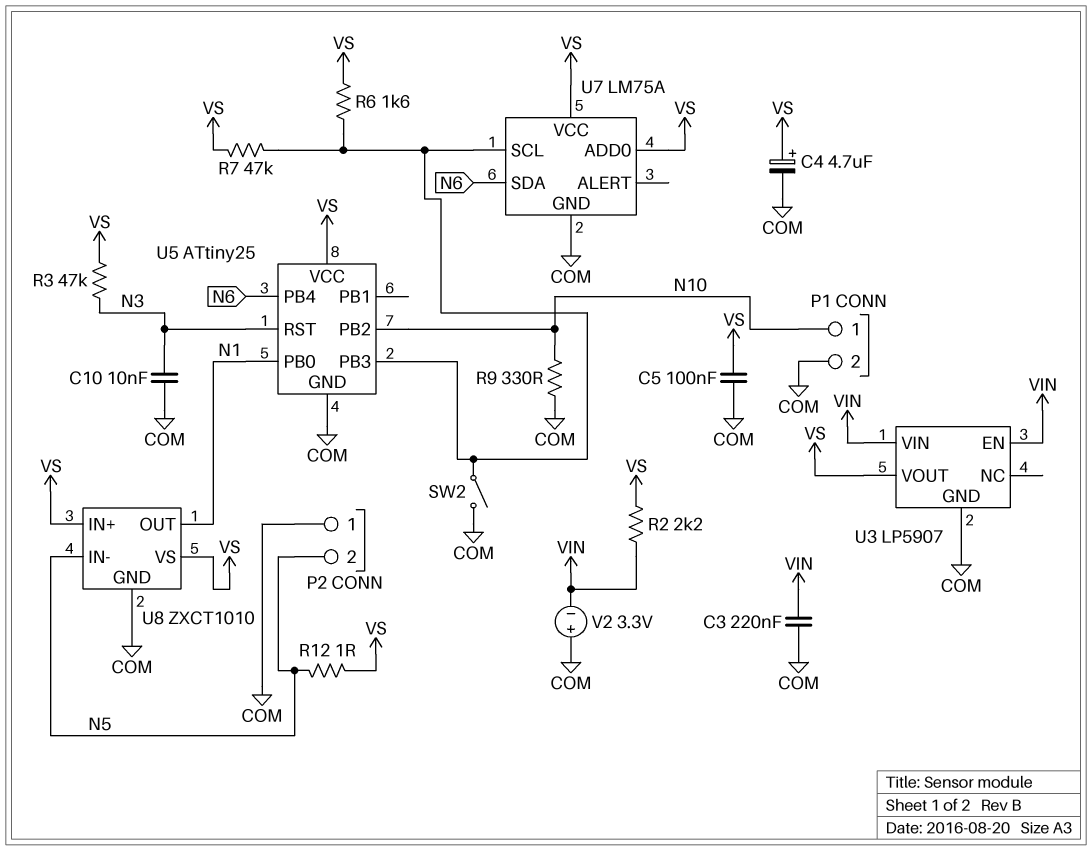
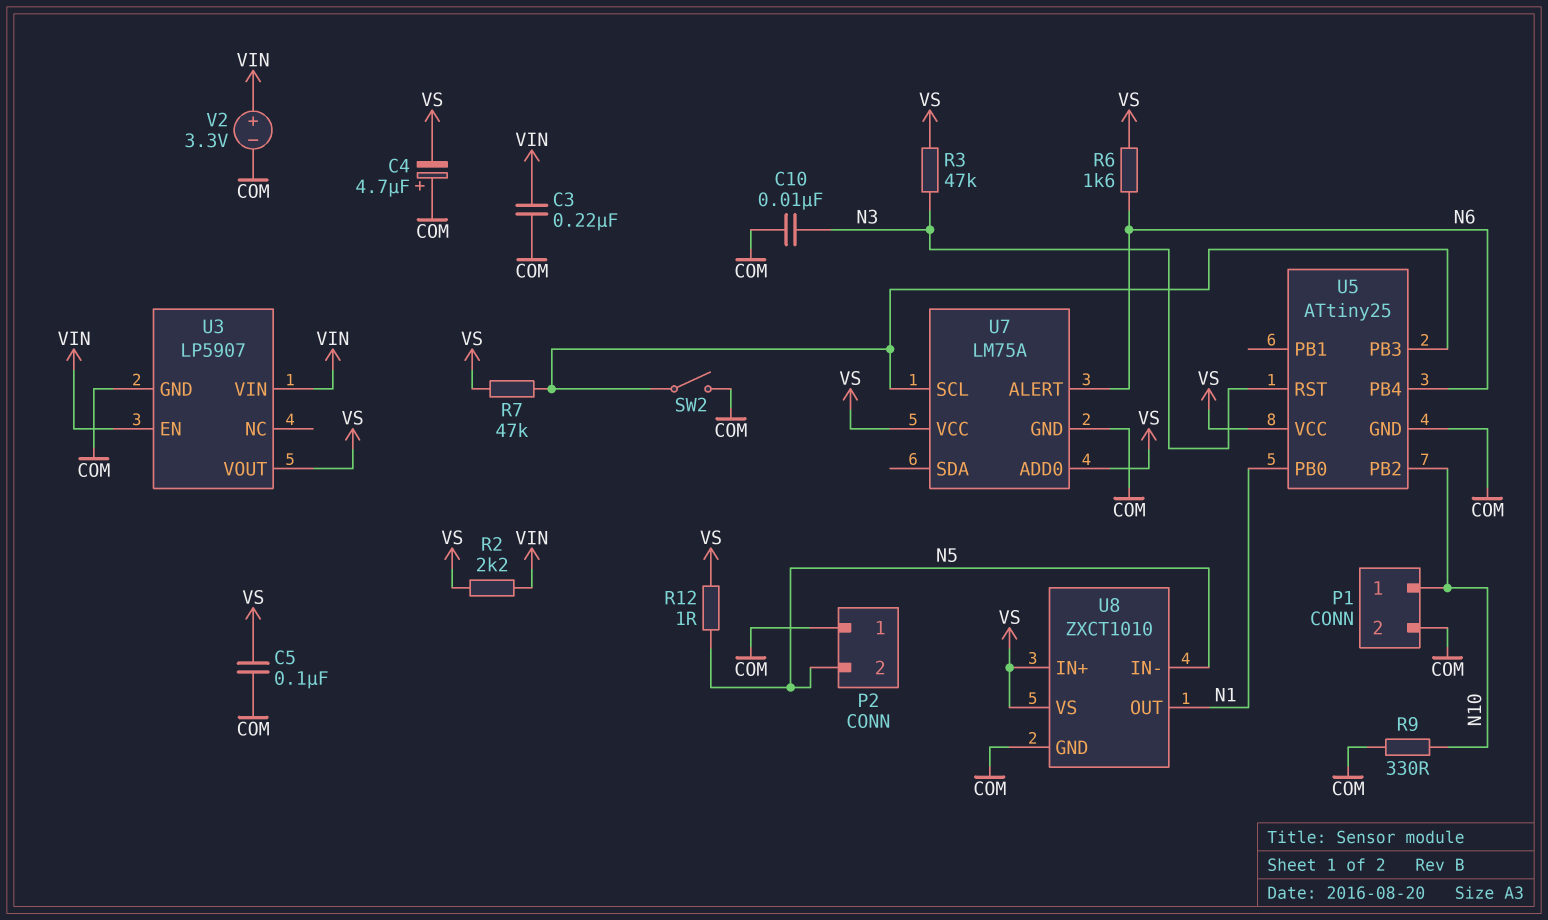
C4: 4.7uF (plus VS, minus COM) -> 4.7uF (plus COM, minus VS)
R6: 1.6k (U5/PB3, VS) -> 1.6k (N6, VS)
U7 pin ALERT: none -> N6
U7 pin SDA: N6 -> none
V2: 3.3V (plus COM, minus VIN) -> 3.3V (plus VIN, minus COM)

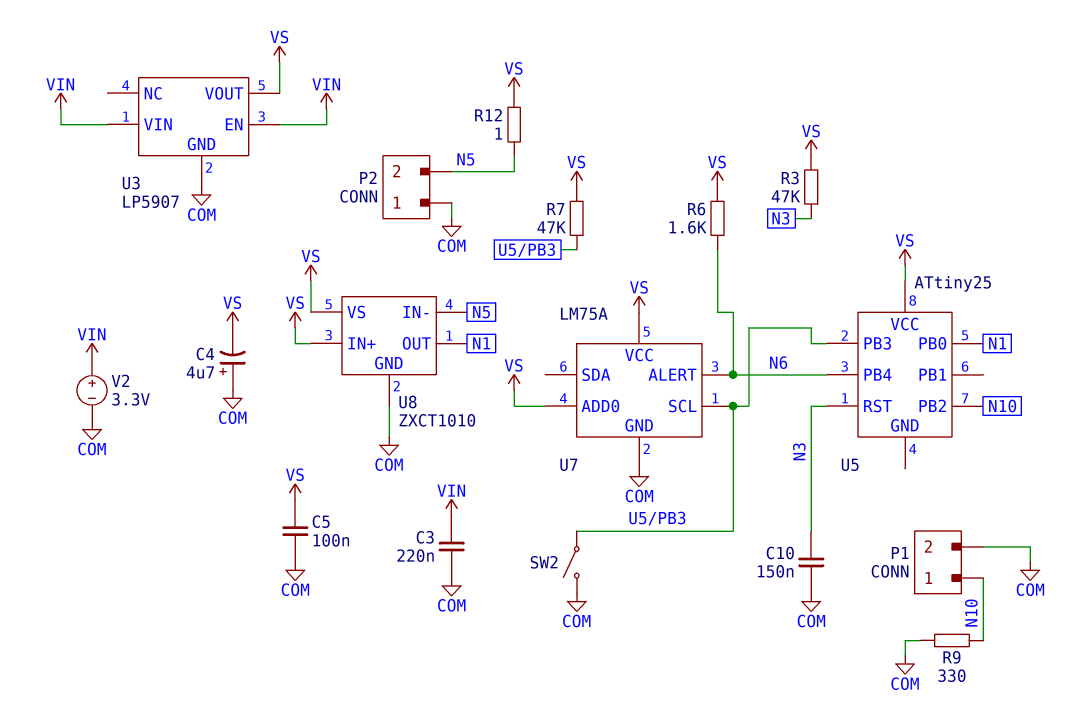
C10: 10nF (COM, N3) -> 150nF (COM, N3)
R2: 2.2k (VIN, VS) -> none
U5 pin GND: COM -> none

